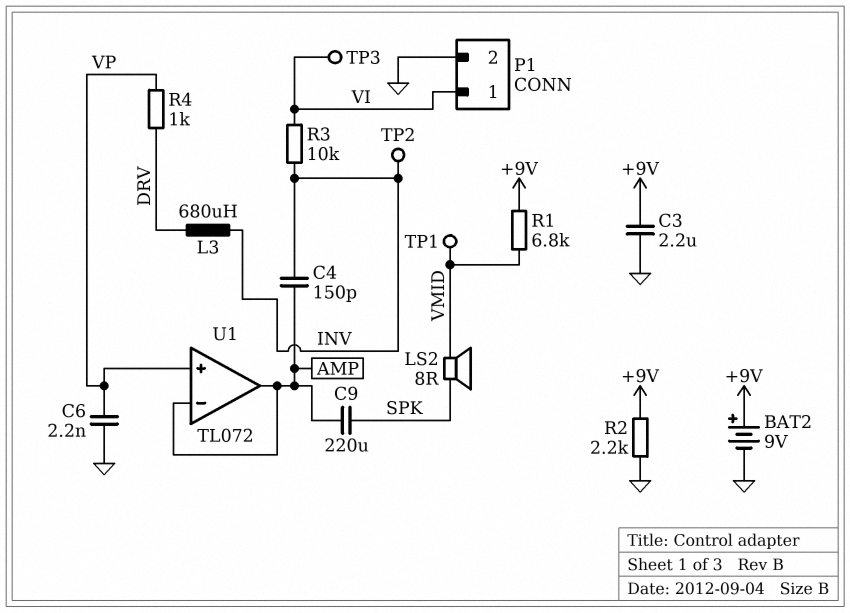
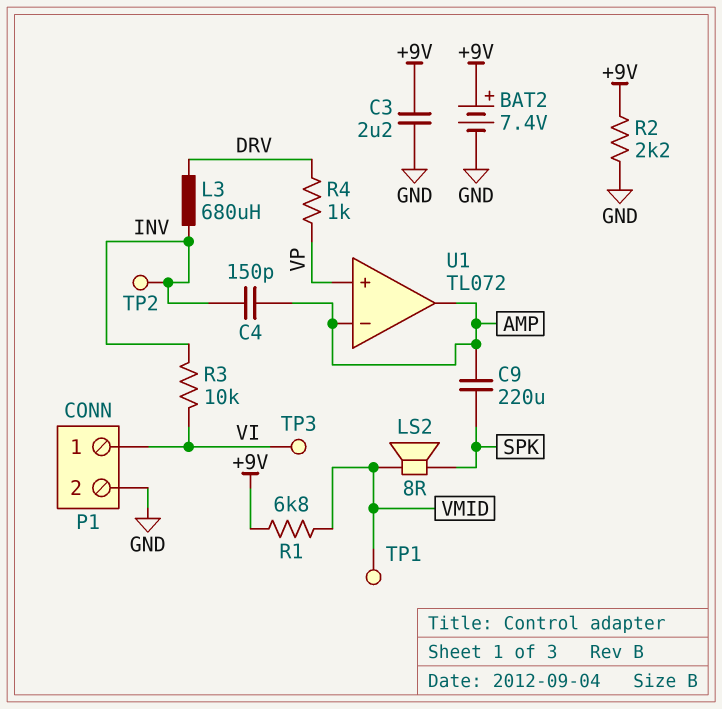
BAT2: 9V (plus +9V, minus GND) -> 7.4V (plus +9V, minus GND)
C6: 2.2nF (GND, VP) -> none

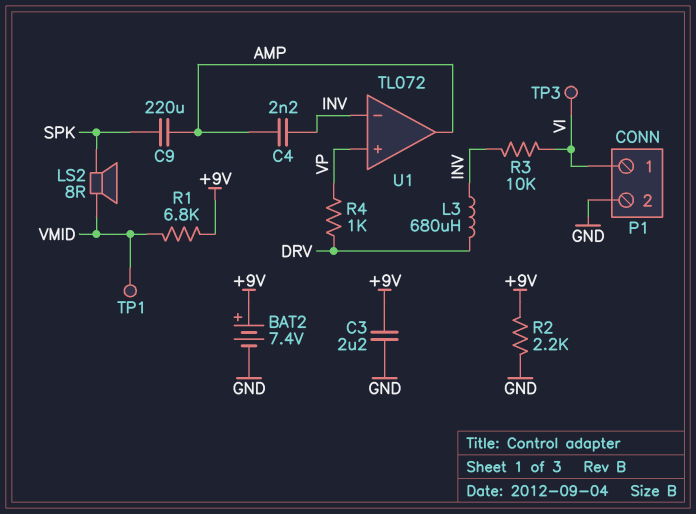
C4: 150pF (AMP, INV) -> 2.2nF (AMP, INV)
TP2: test point (INV) -> none
U1 pin in-: AMP -> INV

